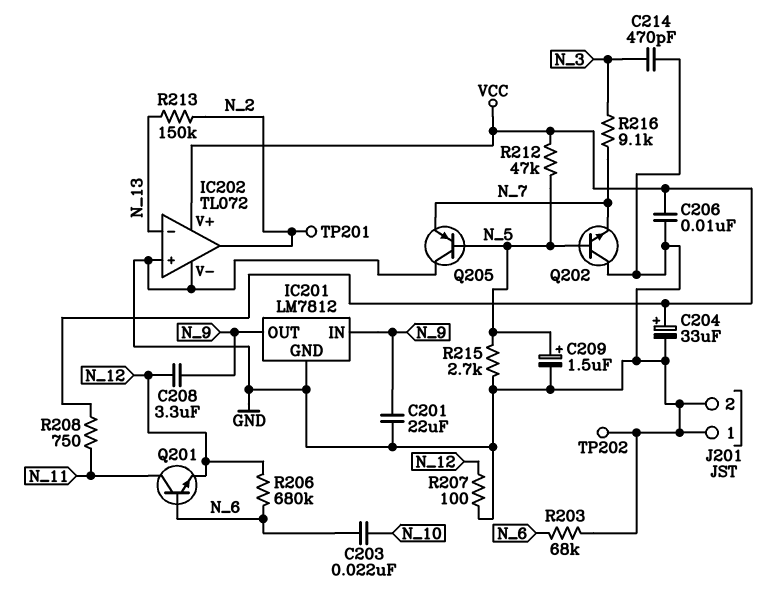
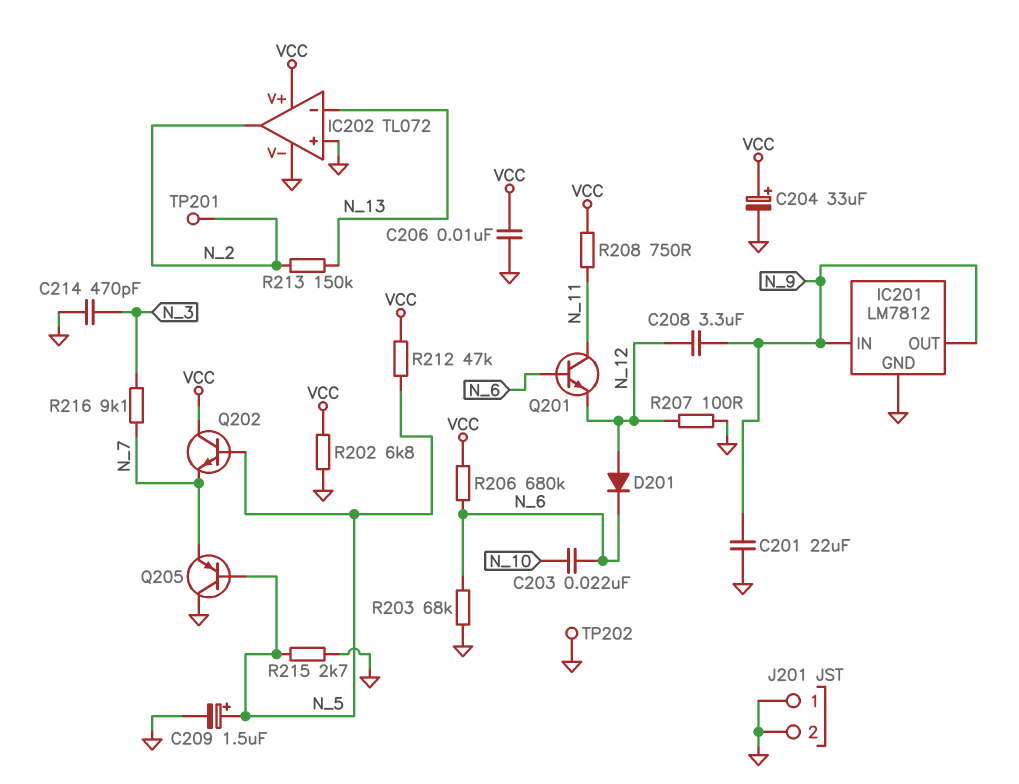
D201: none -> diode (A N_12, K N_6)
Q202: NPN (B N_5, C GND, E N_7) -> NPN (B N_5, C VCC, E N_7)
R202: none -> 6.8k (GND, VCC)
R206: 680k (N_6, N_12) -> 680k (N_6, VCC)

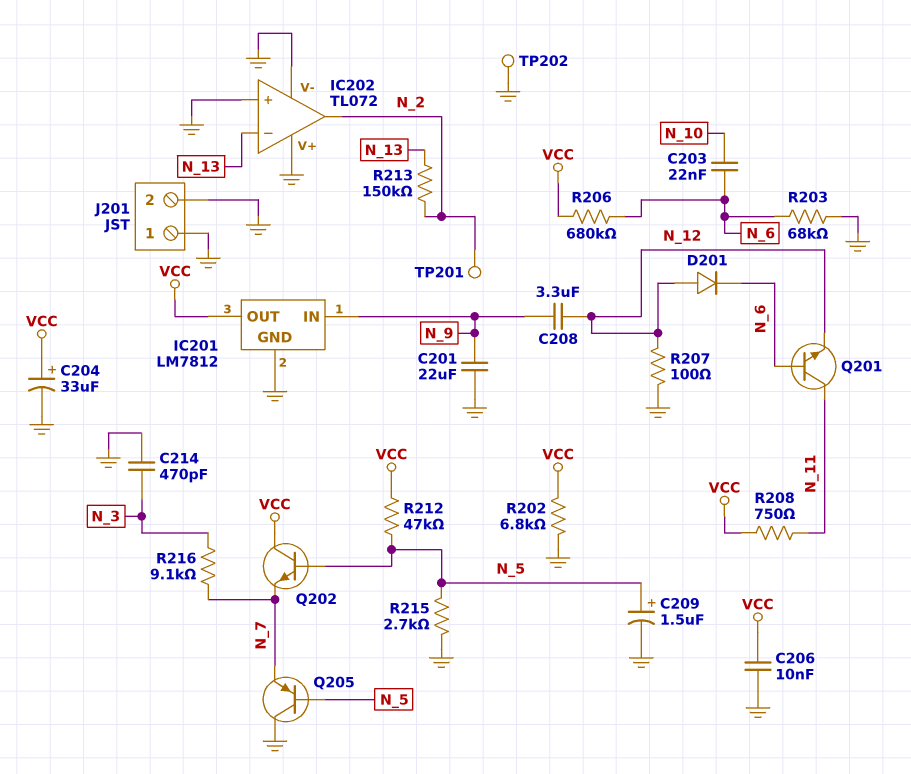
IC201 pin OUT: N_9 -> VCC
IC202 pin V+: VCC -> GND

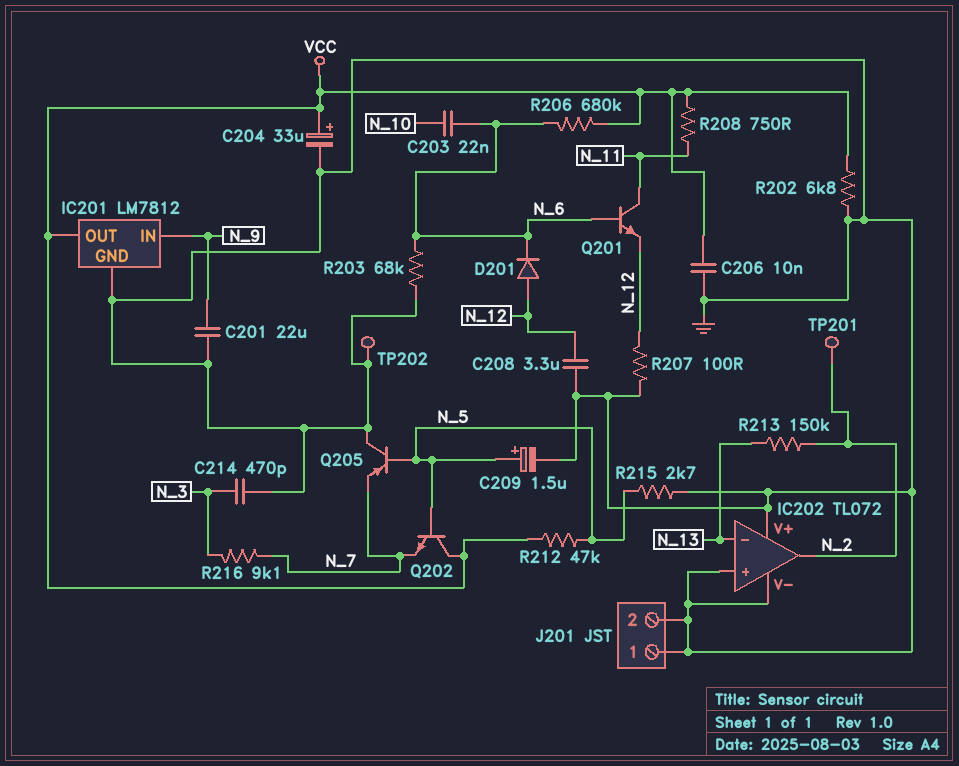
C208: 3.3uF (N_9, N_12) -> 3.3uF (GND, N_12)

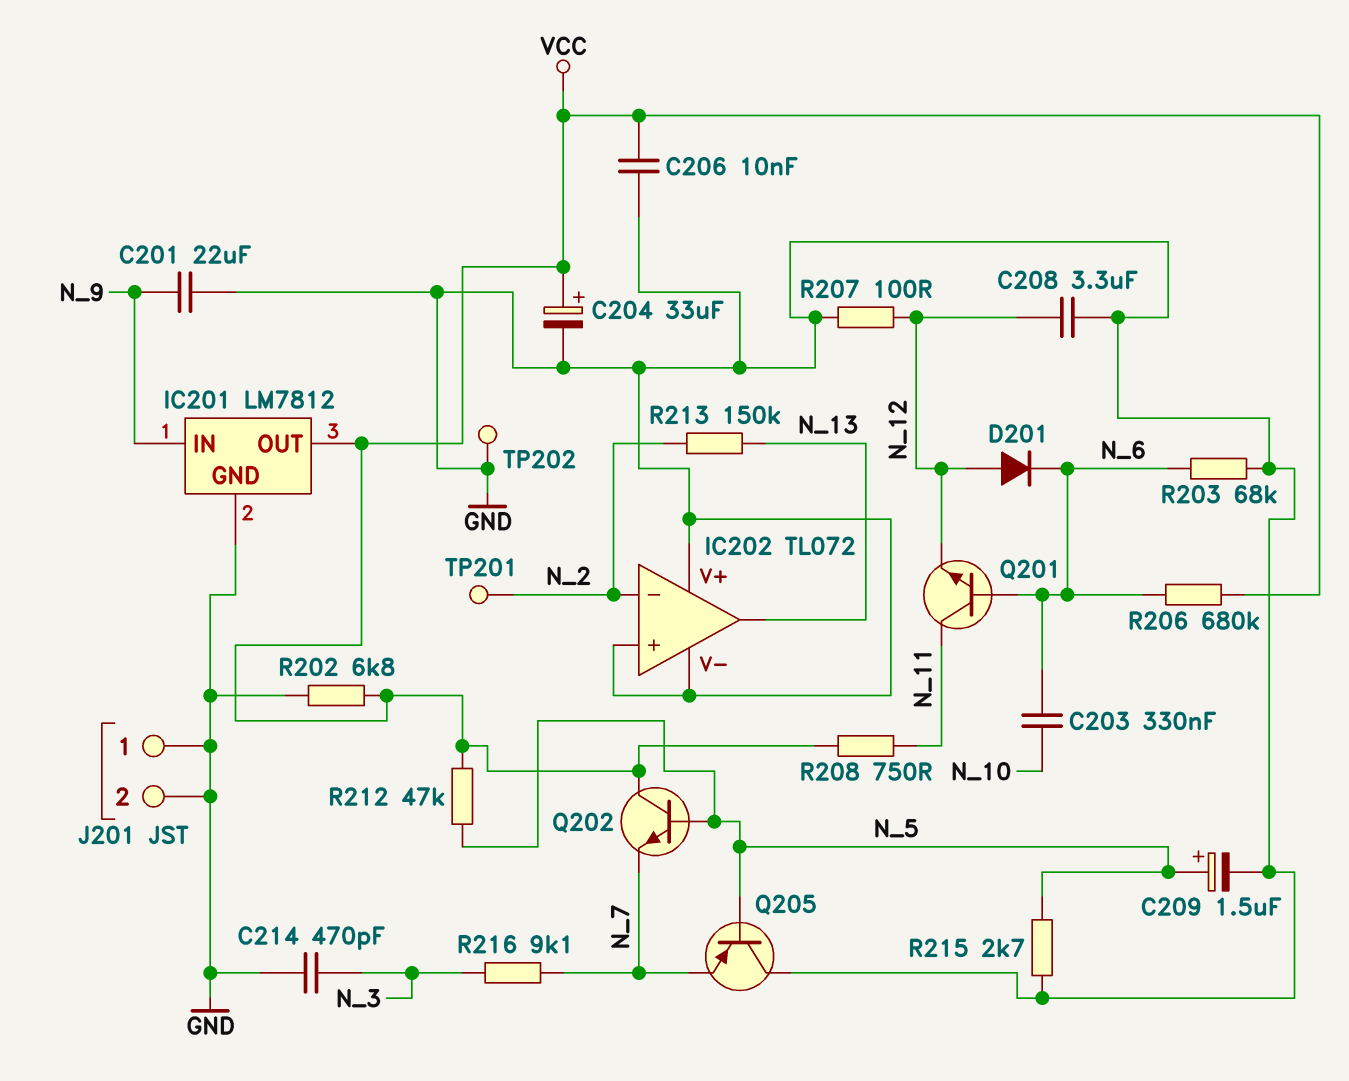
C203: 22nF (N_6, N_10) -> 330nF (N_6, N_10)
IC202 pin in-: N_13 -> N_2
IC202 pin out: N_2 -> N_13

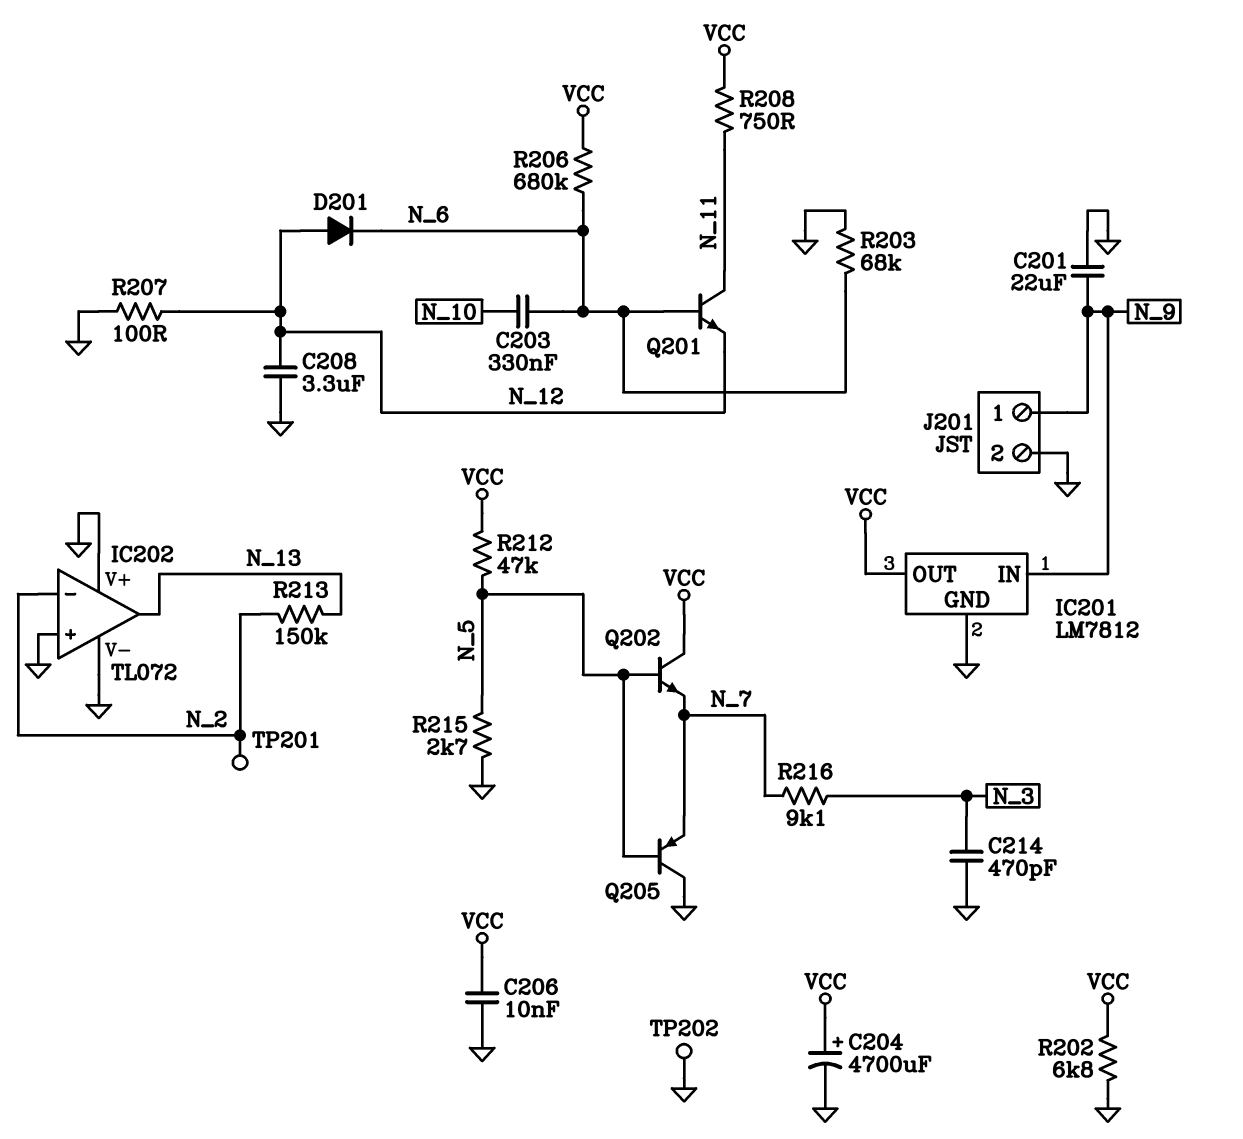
C204: 33uF (plus VCC, minus GND) -> 4700uF (plus VCC, minus GND)
C209: 1.5uF (plus N_5, minus GND) -> none
J201 pin 1: GND -> N_9

